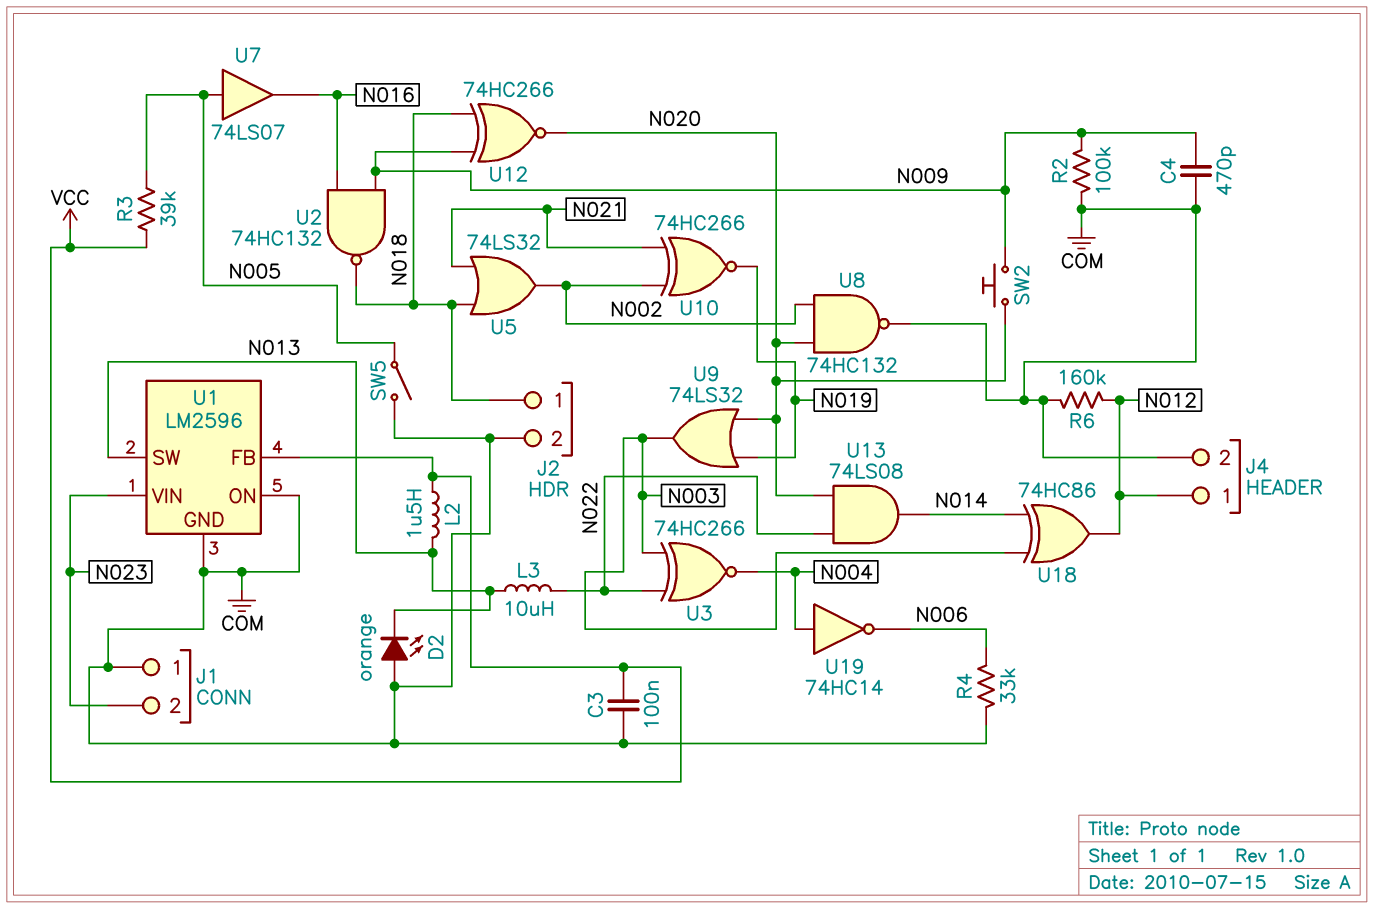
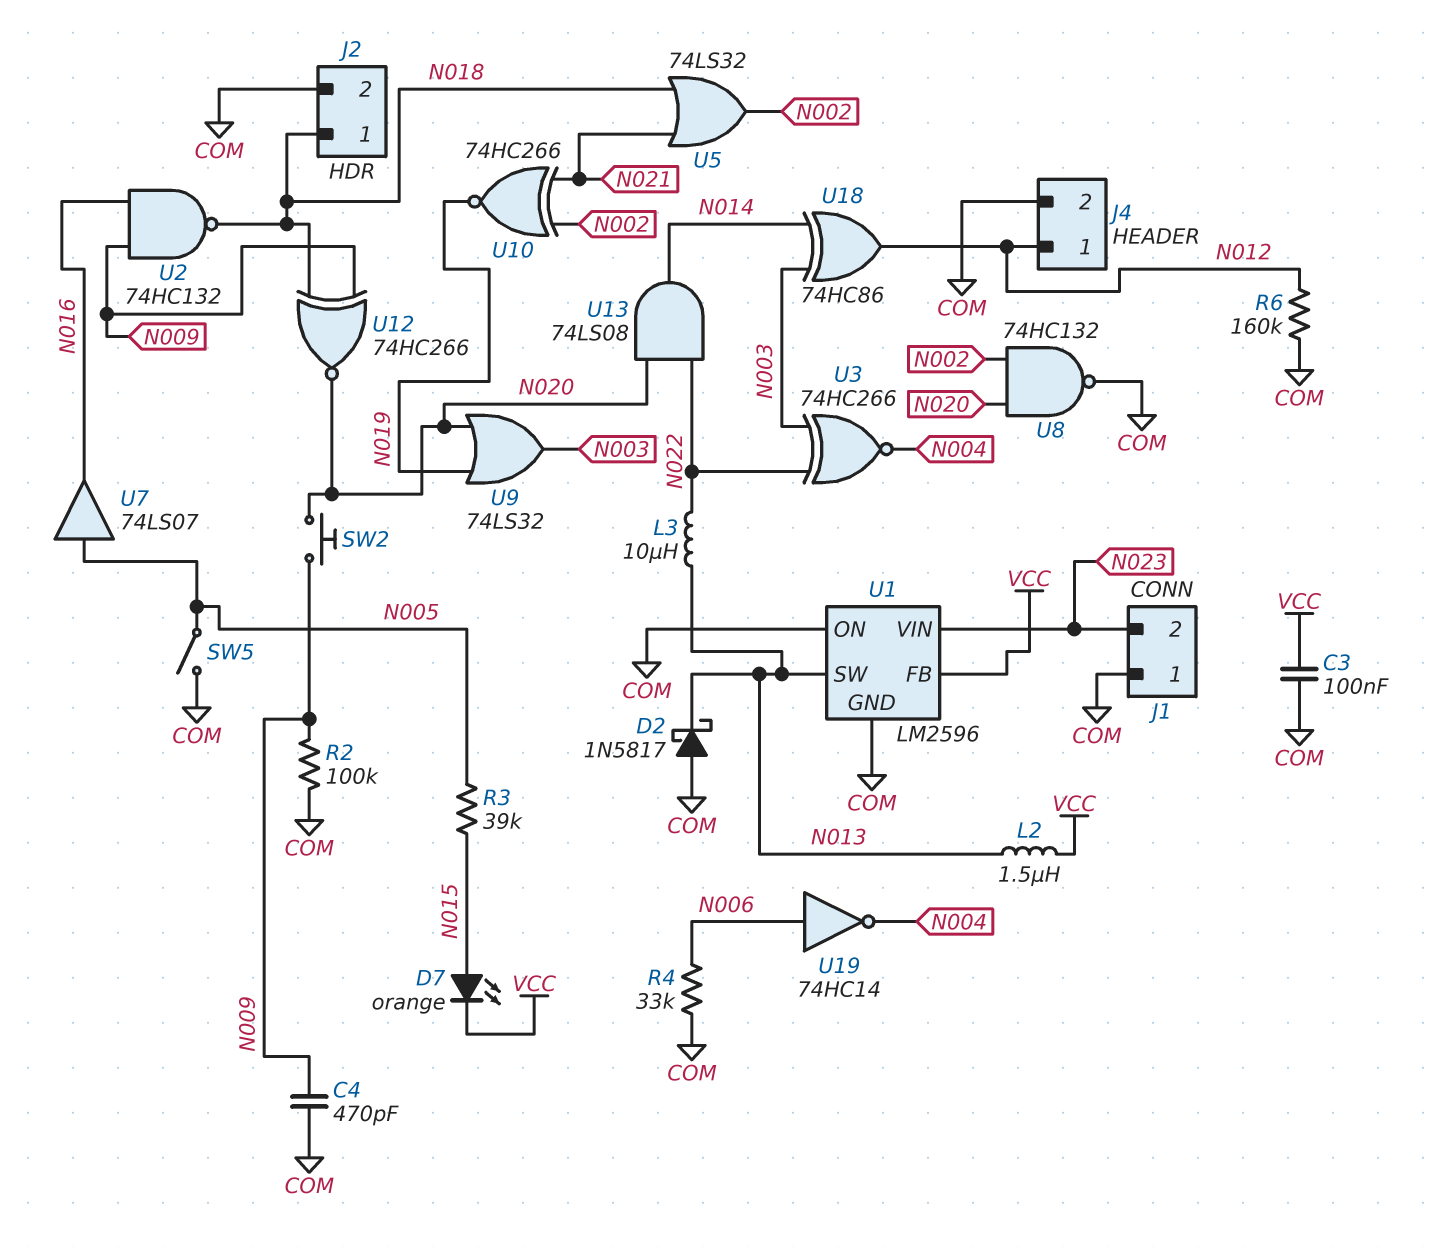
D2: LED orange (A COM, K N013) -> schottky 1N5817 (A COM, K N013)
D7: none -> LED orange (A N015, K VCC)
R3: 39k (N005, VCC) -> 39k (N005, N015)
U19: NOT 74HC14 (in N004, out N006) -> NOT 74HC14 (in N006, out N004)

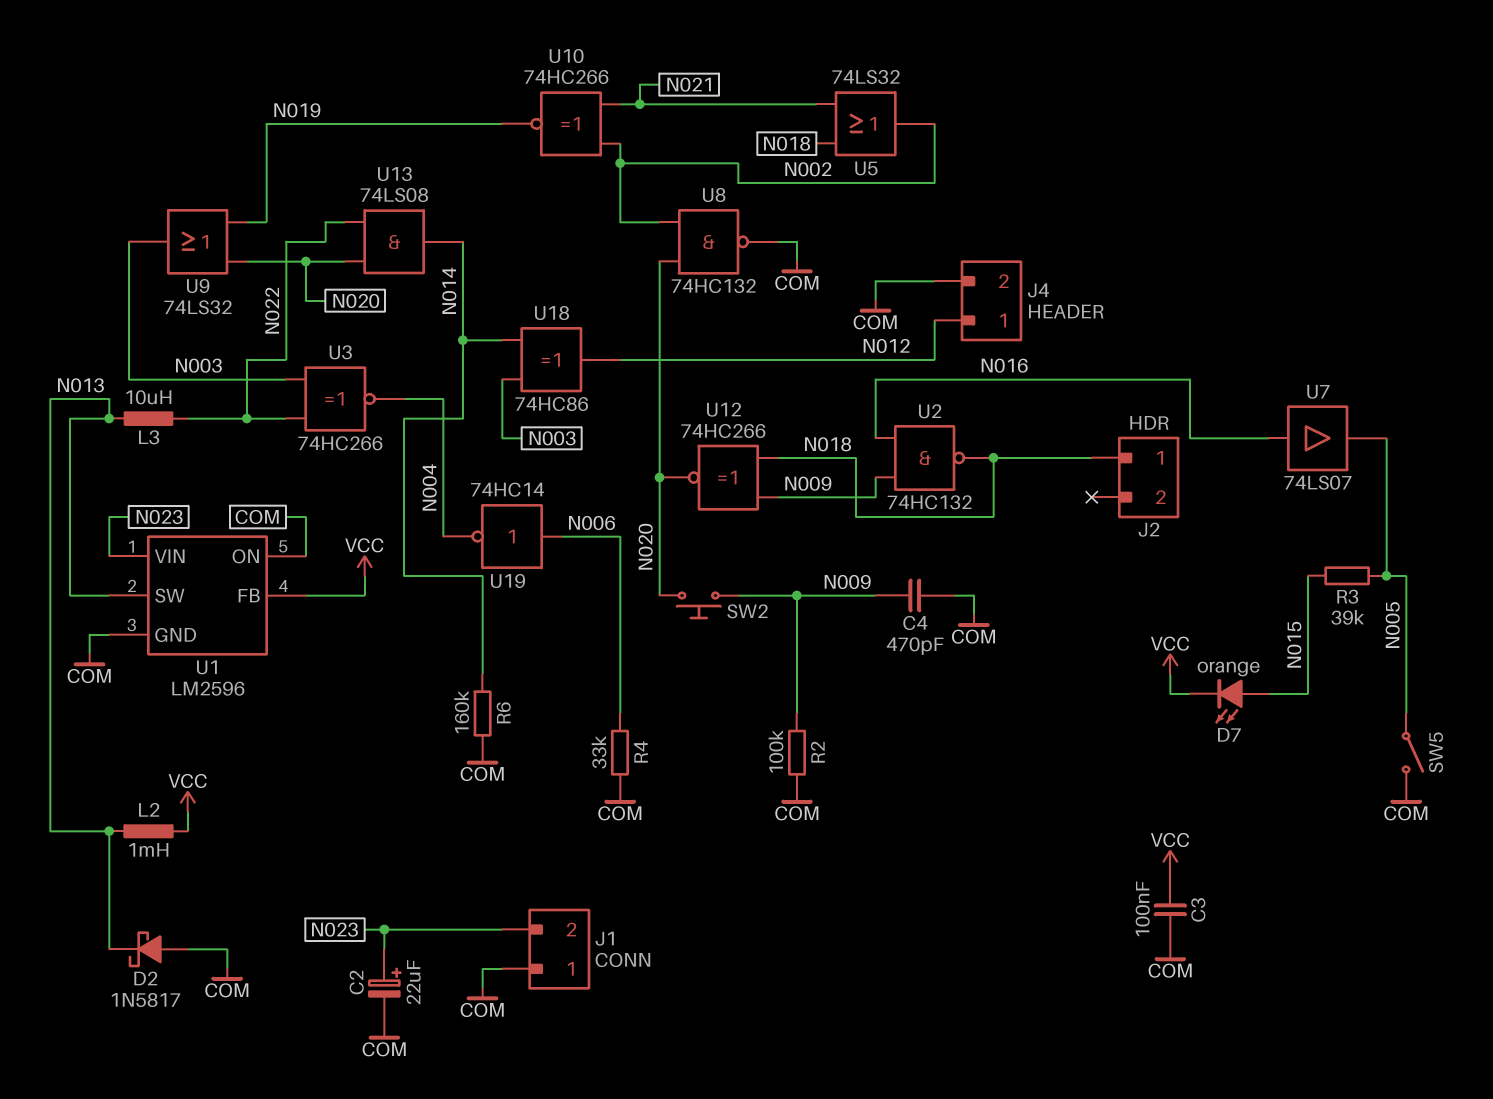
C2: none -> 22uF (plus N023, minus COM)
J2 pin 2: COM -> none
L2: 1.5uH (N013, VCC) -> 1mH (N013, VCC)
R6: 160k (COM, N012) -> 160k (COM, N014)
U7: buffer 74LS07 (in N005, out N016) -> buffer 74LS07 (in N016, out N005)

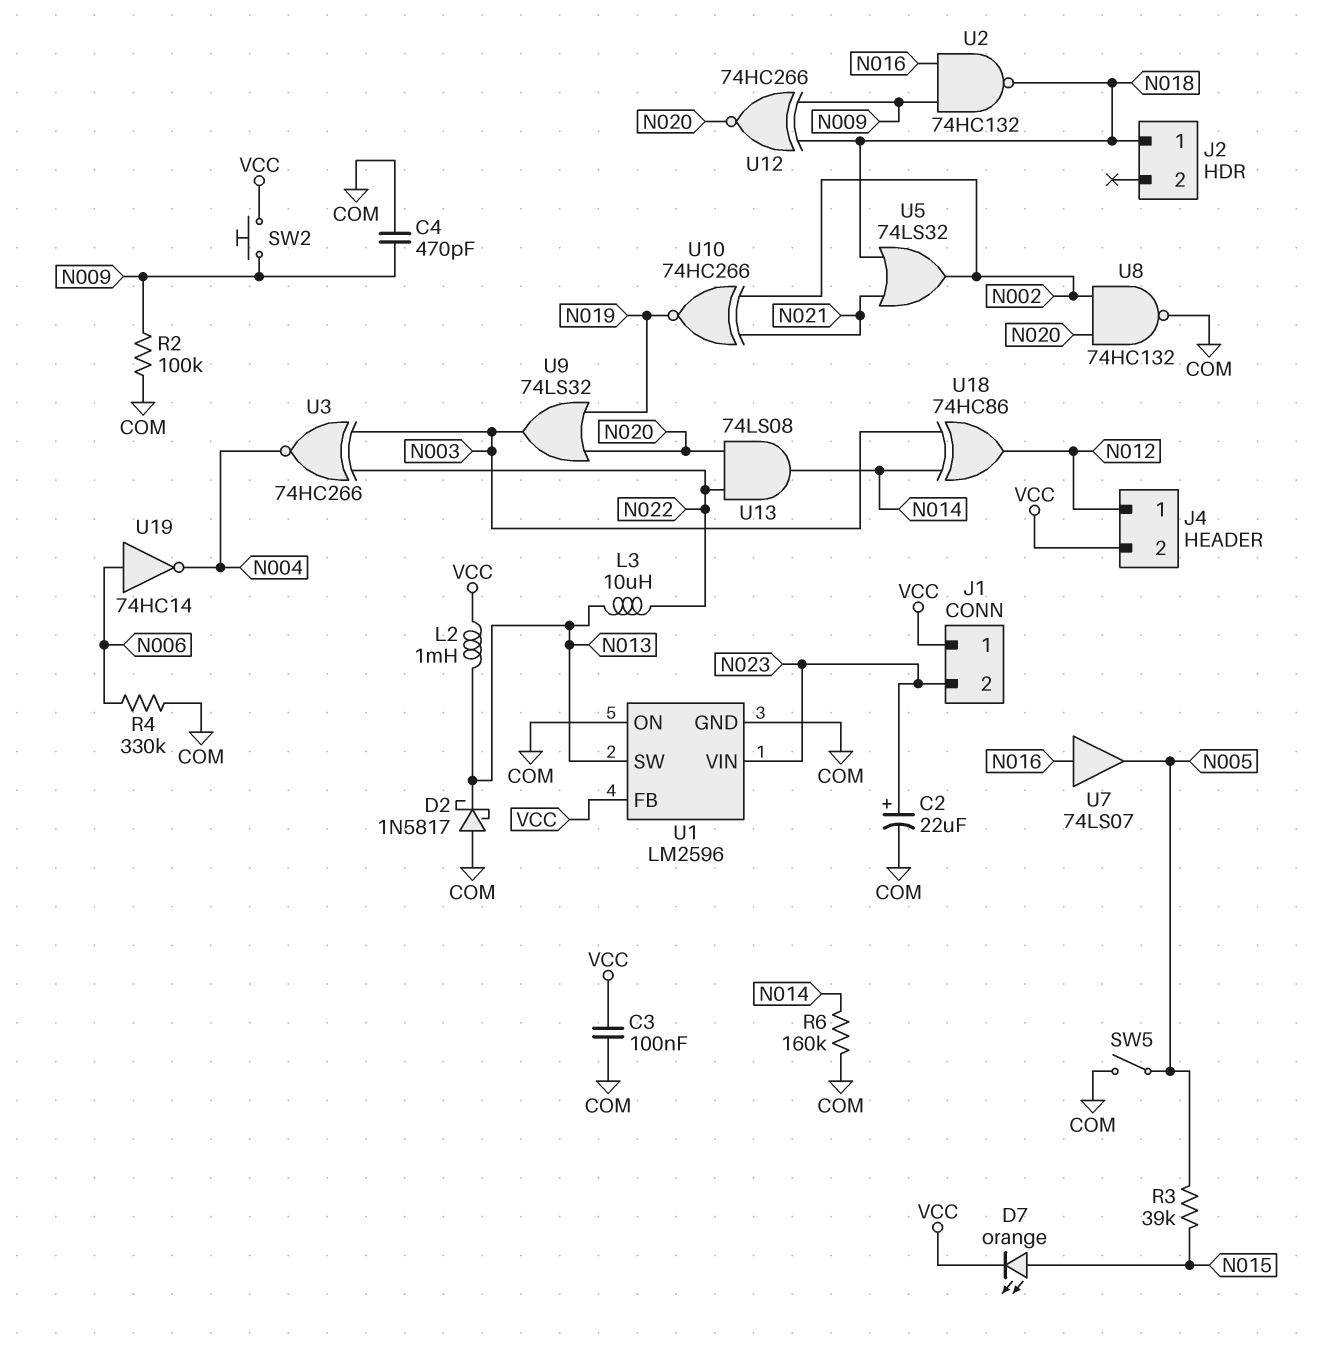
J1 pin 1: COM -> VCC
J4 pin 2: COM -> VCC
R4: 33k (COM, N006) -> 330k (COM, N006)
SW2: button (N009, N020) -> button (N009, VCC)

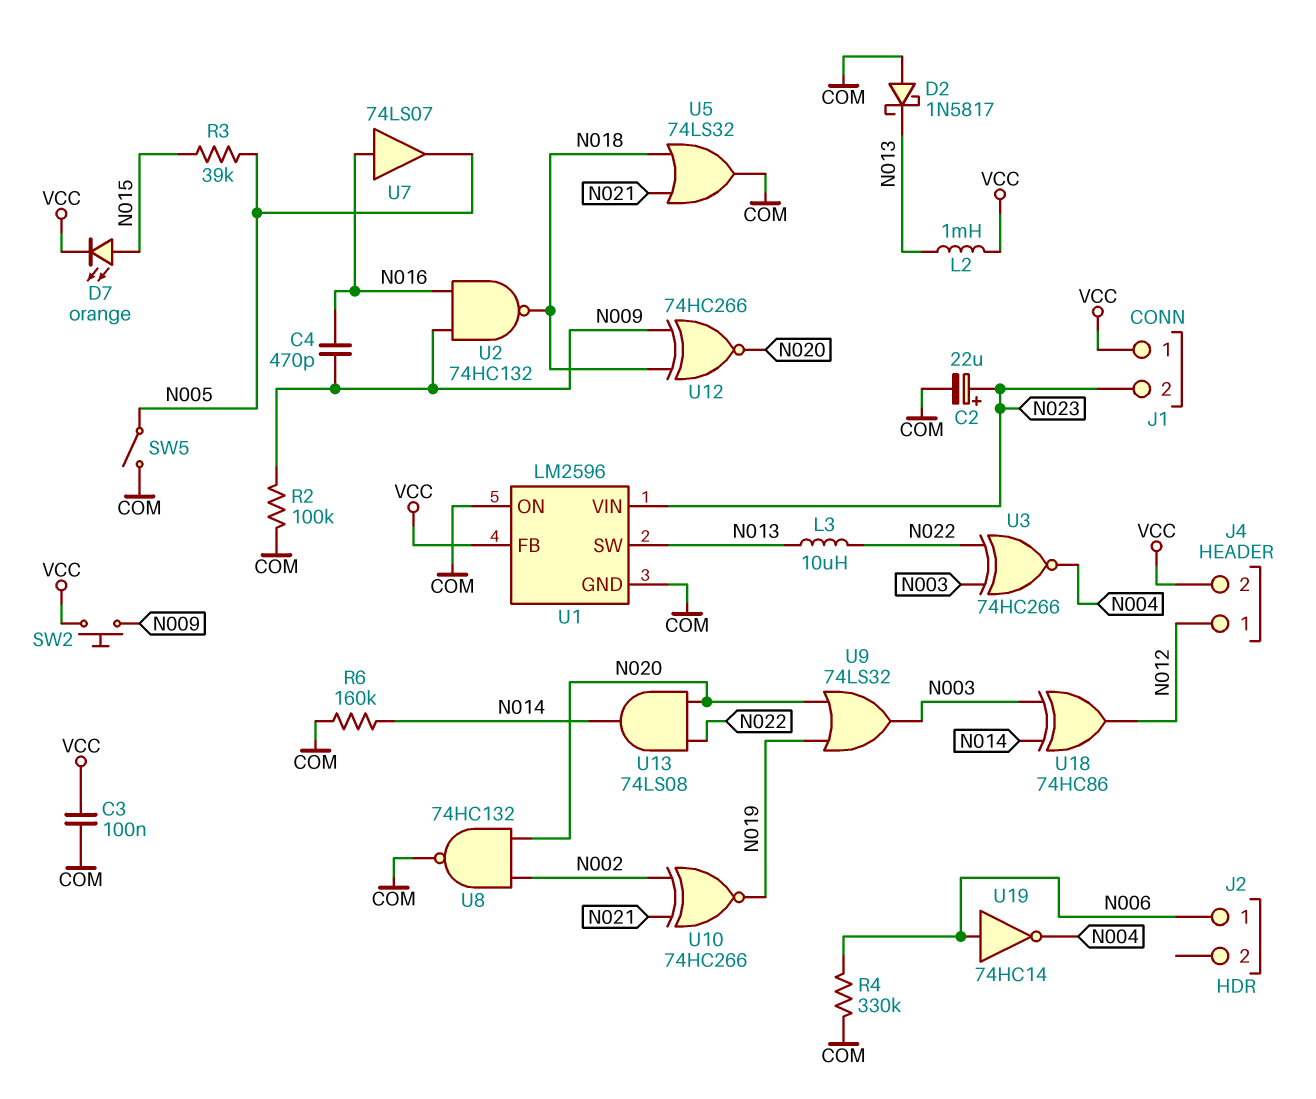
C4: 470pF (COM, N009) -> 470pF (N009, N016)
J2 pin 1: N018 -> N006
U5: OR 74LS32 (in N018, in N021, out N002) -> OR 74LS32 (in N018, in N021, out COM)

